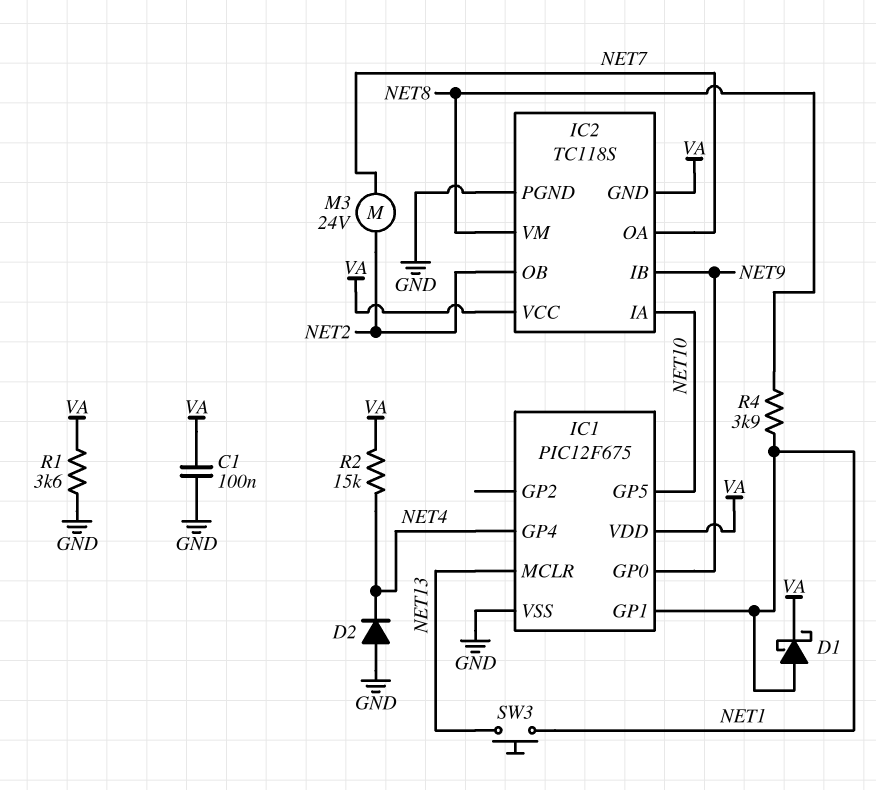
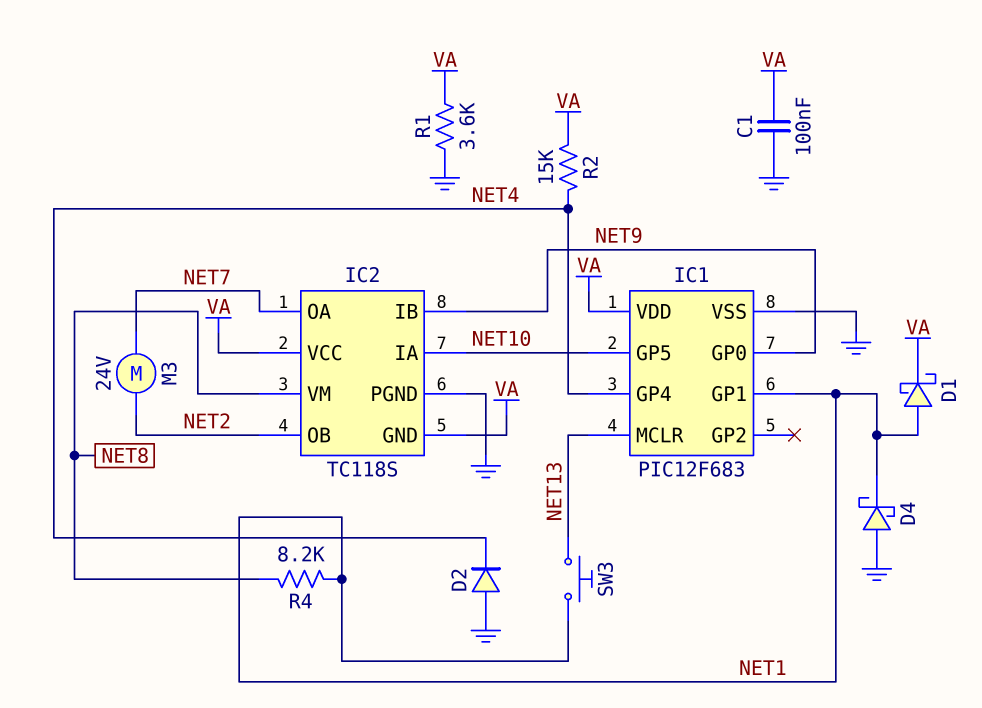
D4: none -> schottky (A GND, K NET1)
IC1: PIC12F675 -> PIC12F683
R4: 3.9k (NET1, NET8) -> 8.2k (NET1, NET8)

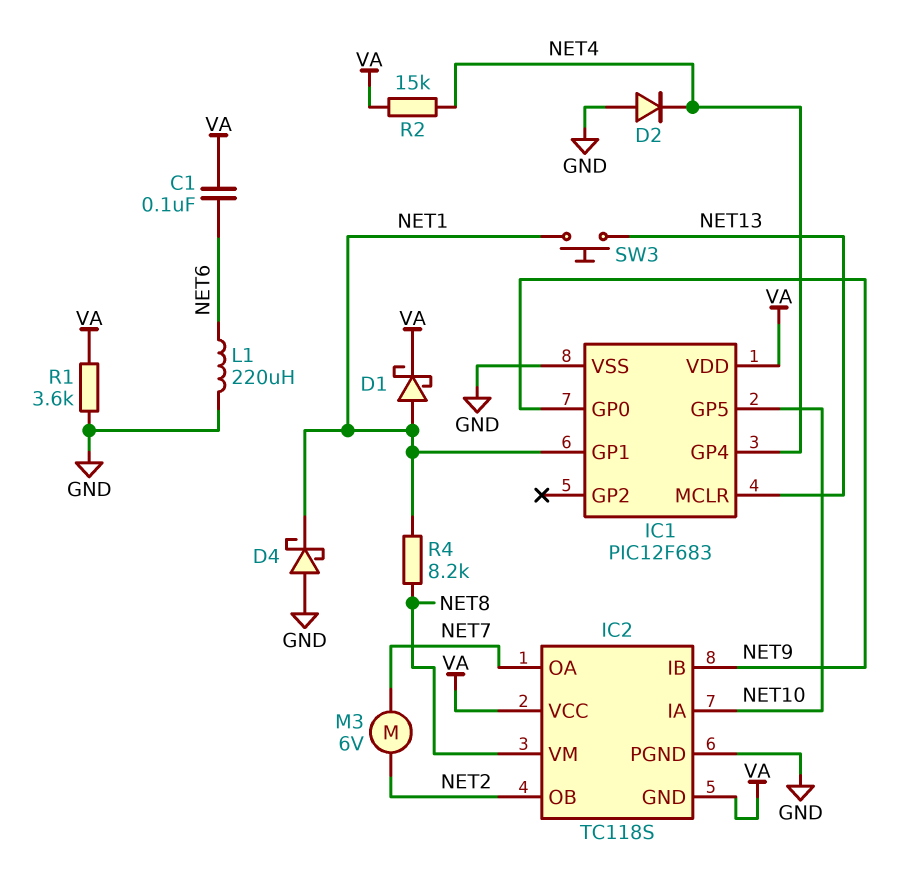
C1: 100nF (GND, VA) -> 100nF (NET6, VA)
L1: none -> 220uH (GND, NET6)
M3: motor 24V (NET2, NET7) -> motor 6V (NET2, NET7)

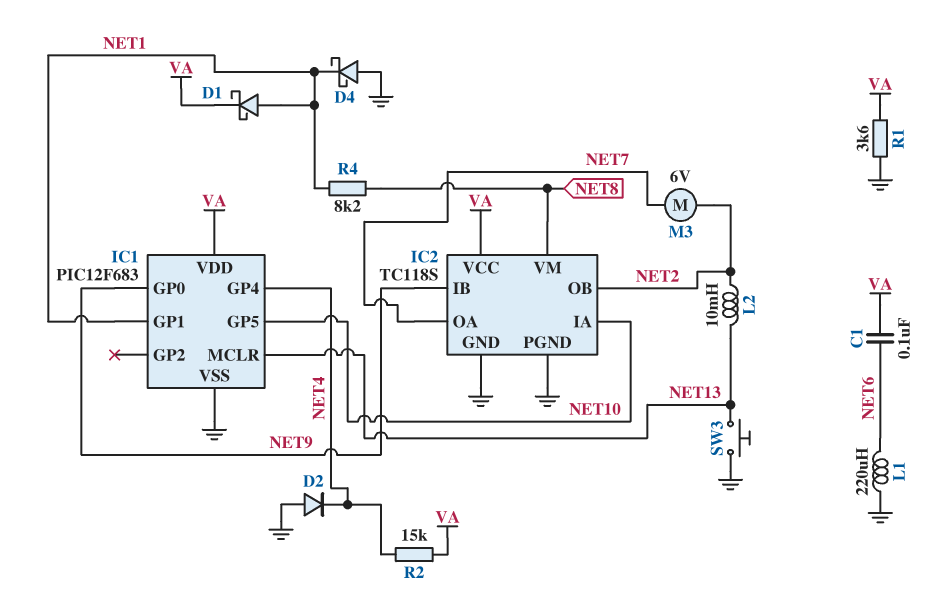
IC2 pin GND: VA -> GND
L2: none -> 10mH (NET2, NET13)
SW3: button (NET1, NET13) -> button (GND, NET13)

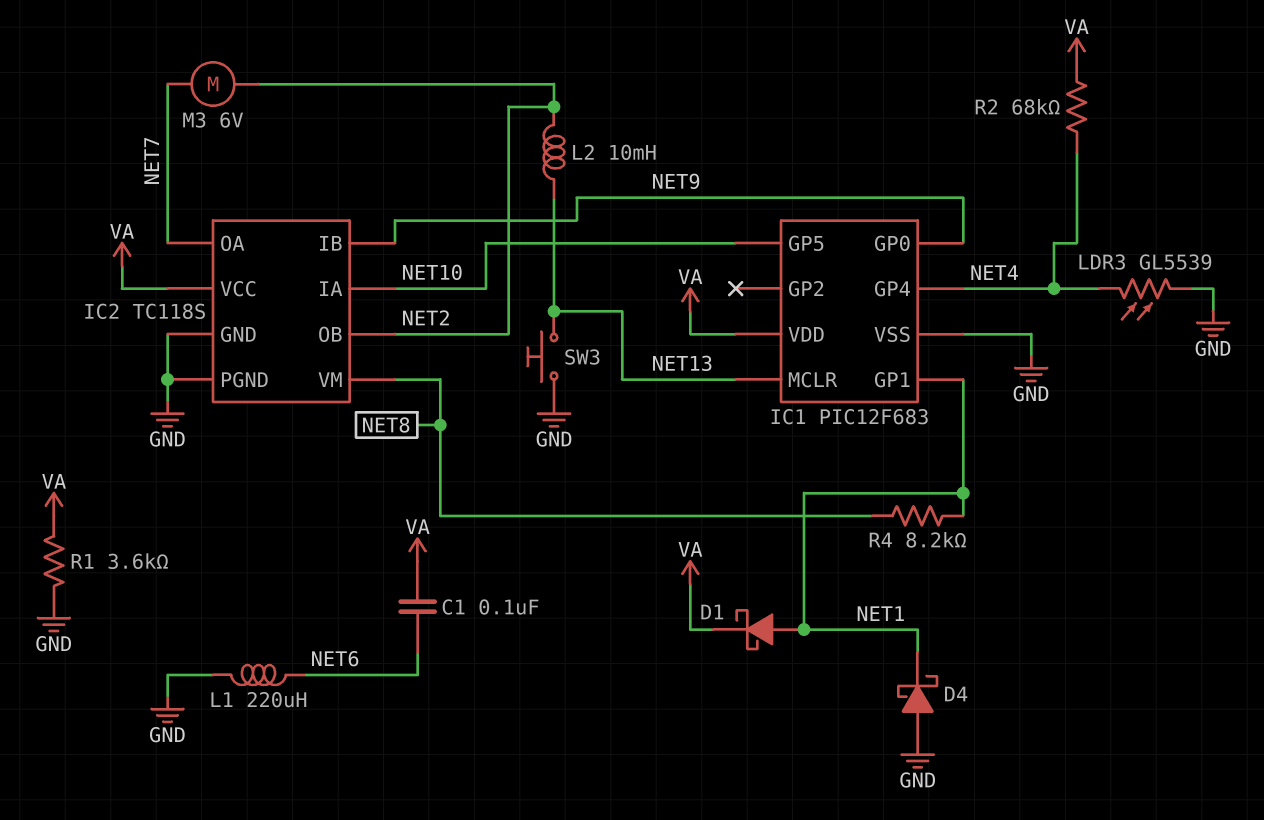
D2: diode (A GND, K NET4) -> none
LDR3: none -> GL5539 (GND, NET4)
R2: 15k (NET4, VA) -> 68k (NET4, VA)

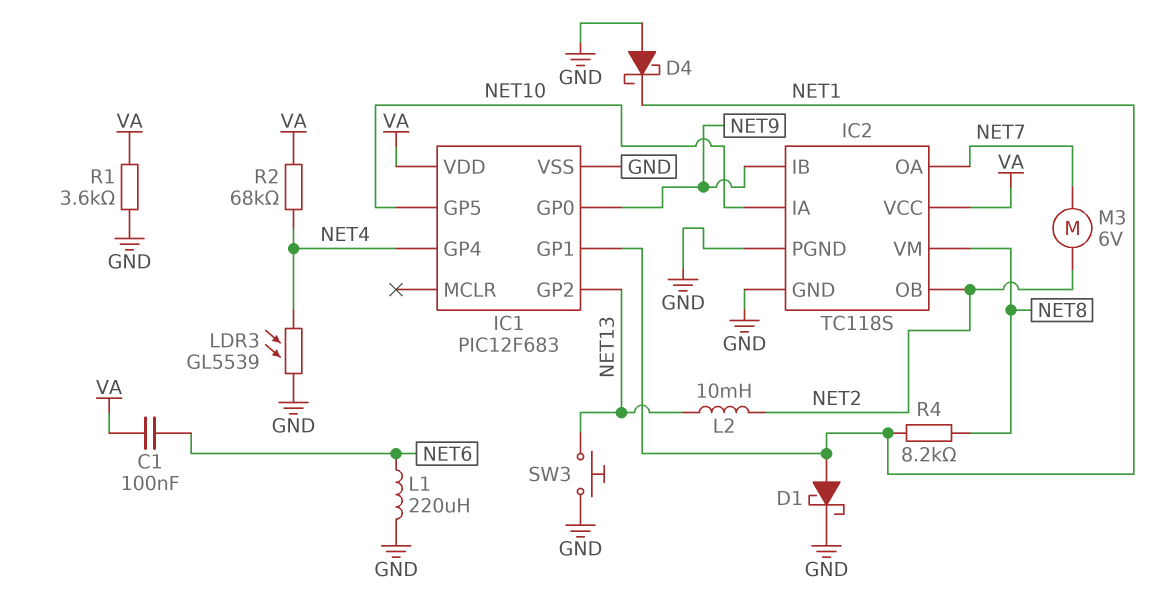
D1: schottky (A NET1, K VA) -> schottky (A NET1, K GND)
IC1 pin GP2: none -> NET13
IC1 pin MCLR: NET13 -> none

